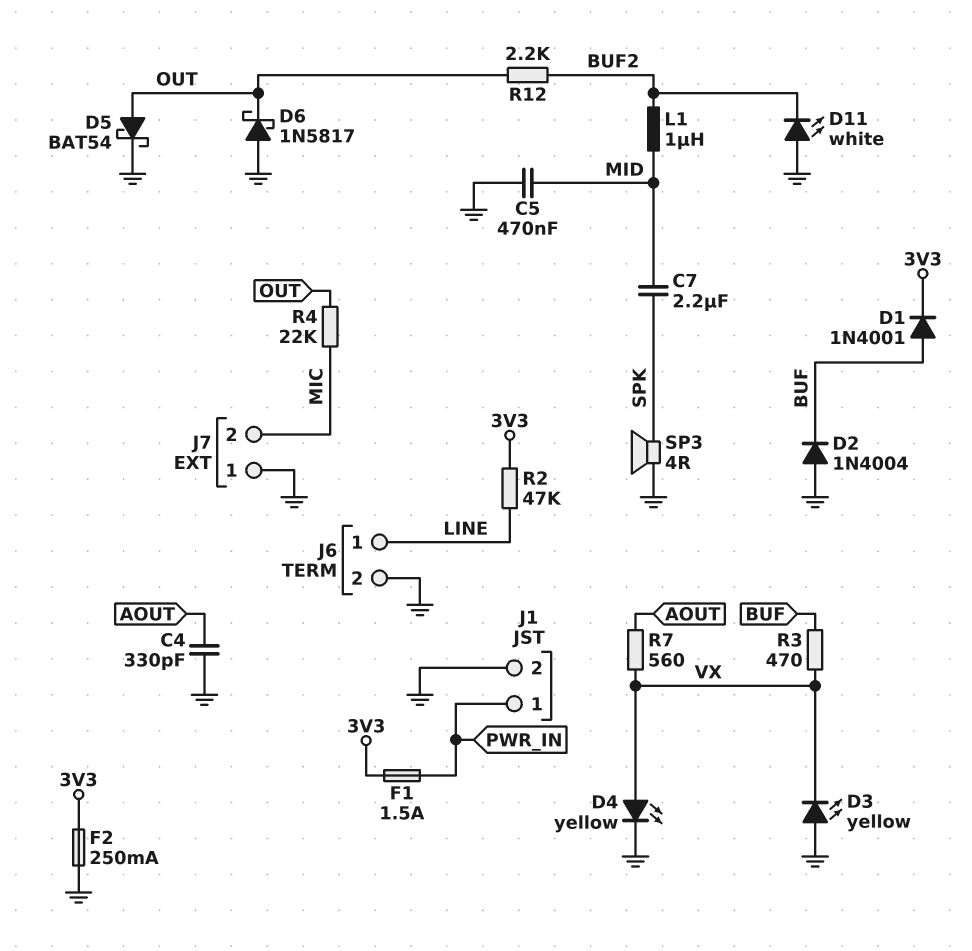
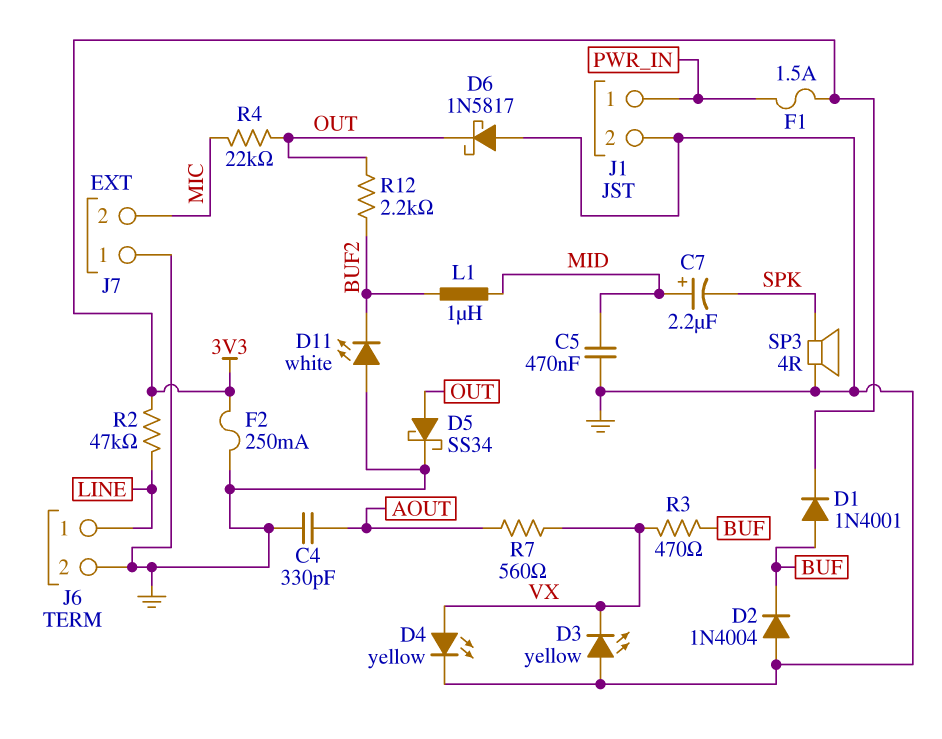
C7: 2.2uF (MID, SPK) -> 2.2uF (plus MID, minus SPK)
D5: schottky BAT54 (A OUT, K GND) -> schottky SS34 (A OUT, K GND)

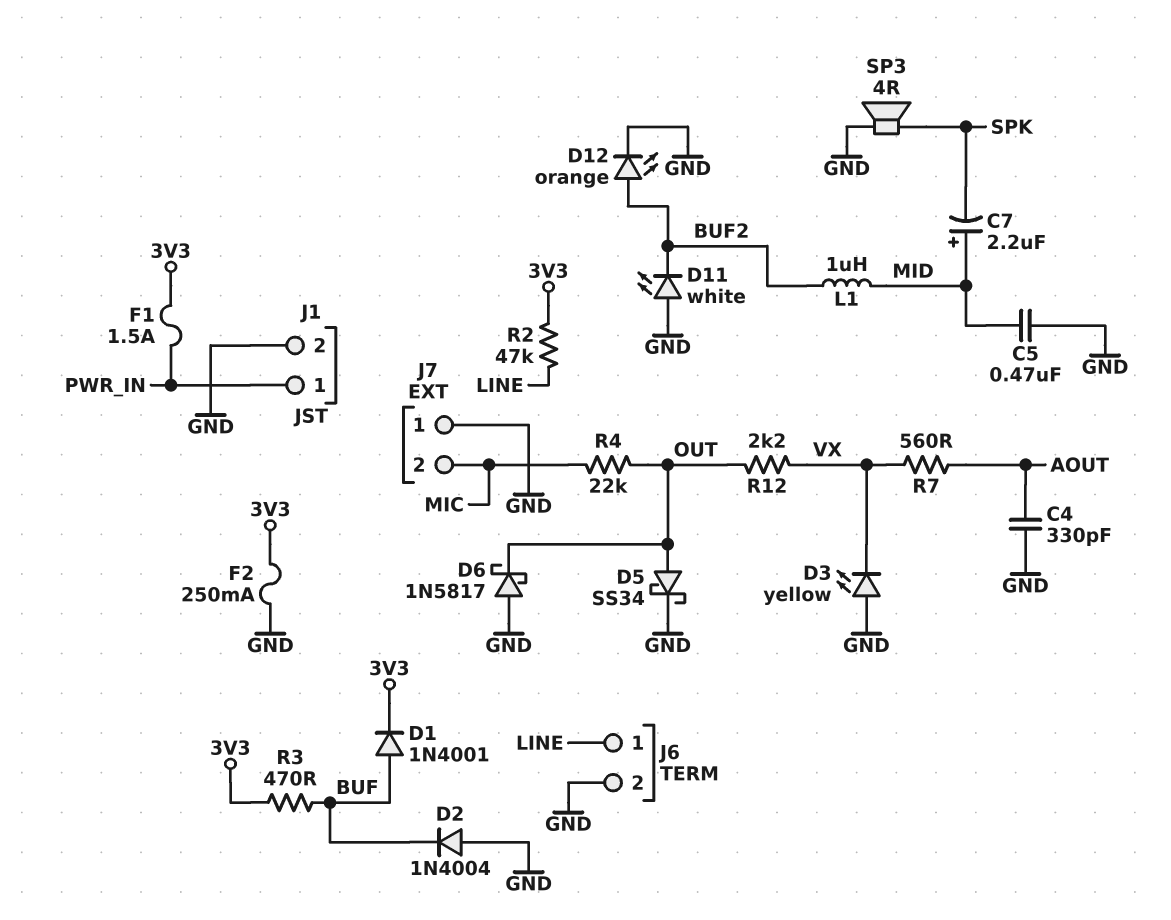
D4: LED yellow (A VX, K GND) -> none
D12: none -> LED orange (A BUF2, K GND)
R3: 470 (BUF, VX) -> 470 (3V3, BUF)
R12: 2.2k (BUF2, OUT) -> 2.2k (OUT, VX)

